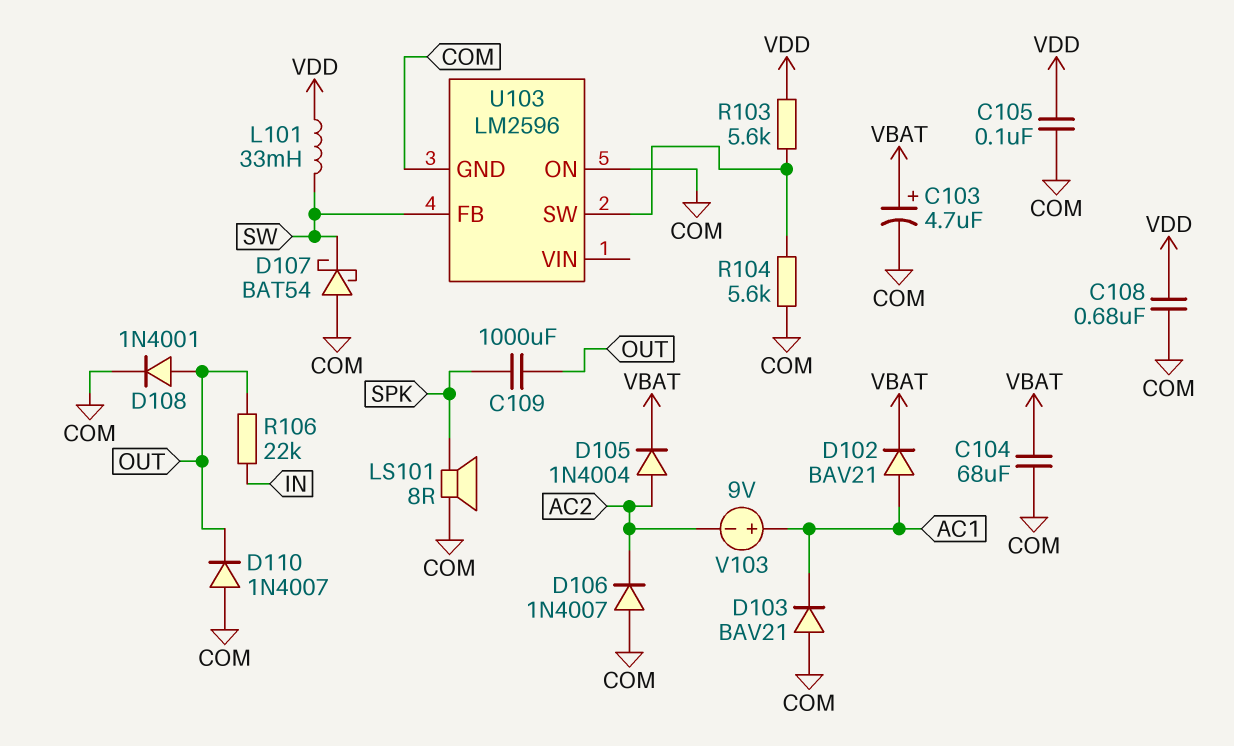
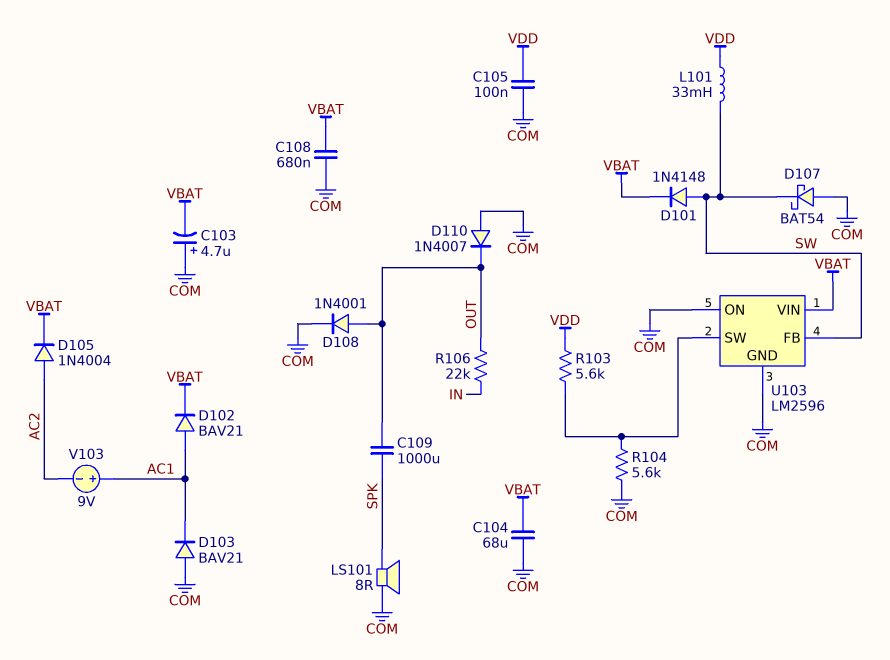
C103: 4.7uF (plus VBAT, minus COM) -> 4.7uF (plus COM, minus VBAT)
C108: 680nF (COM, VDD) -> 680nF (COM, VBAT)
D101: none -> diode 1N4148 (A SW, K VBAT)
D106: diode 1N4007 (A COM, K AC2) -> none
U103 pin VIN: none -> VBAT

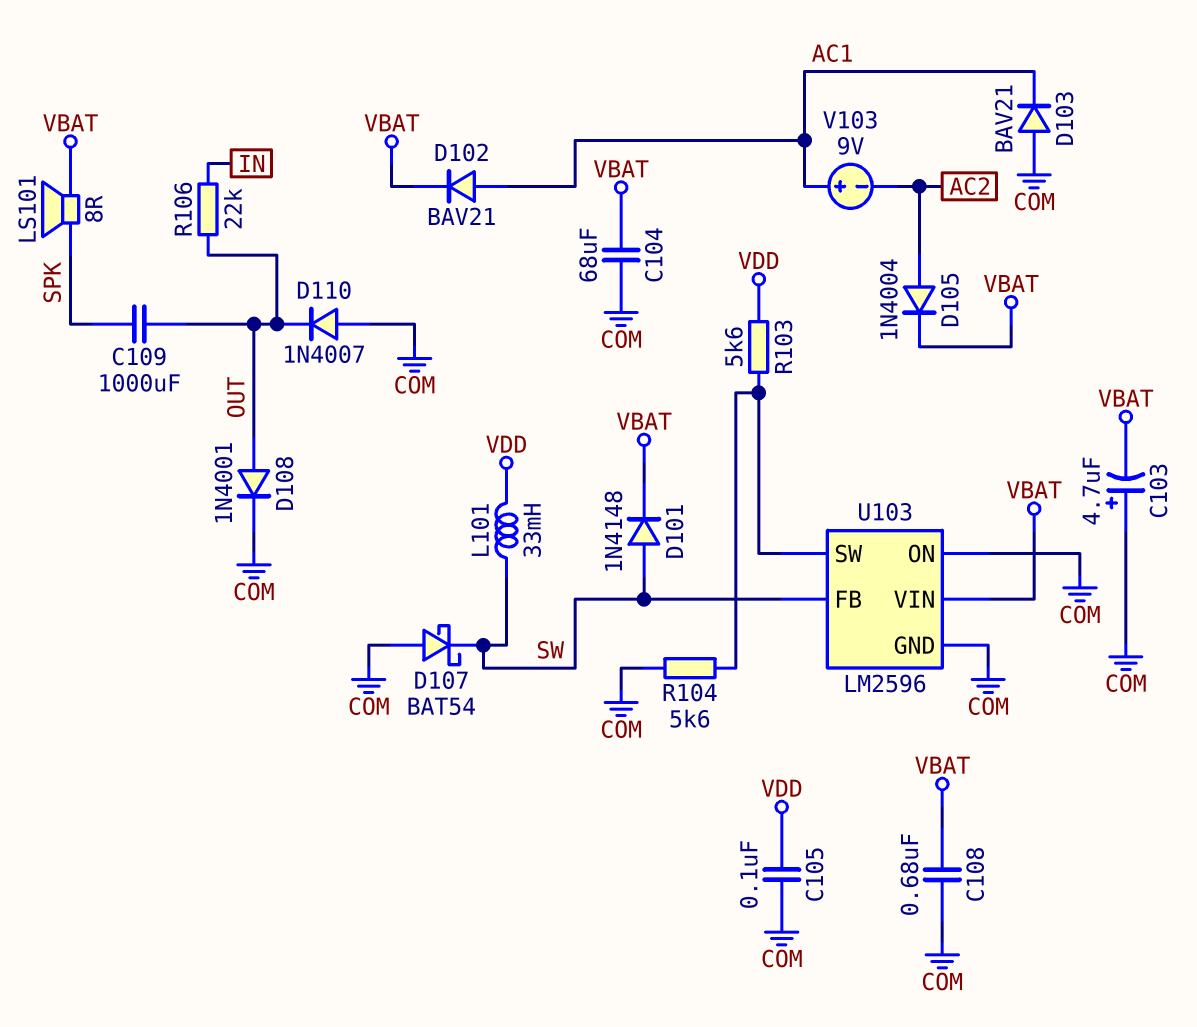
LS101: speaker 8R (COM, SPK) -> speaker 8R (SPK, VBAT)

